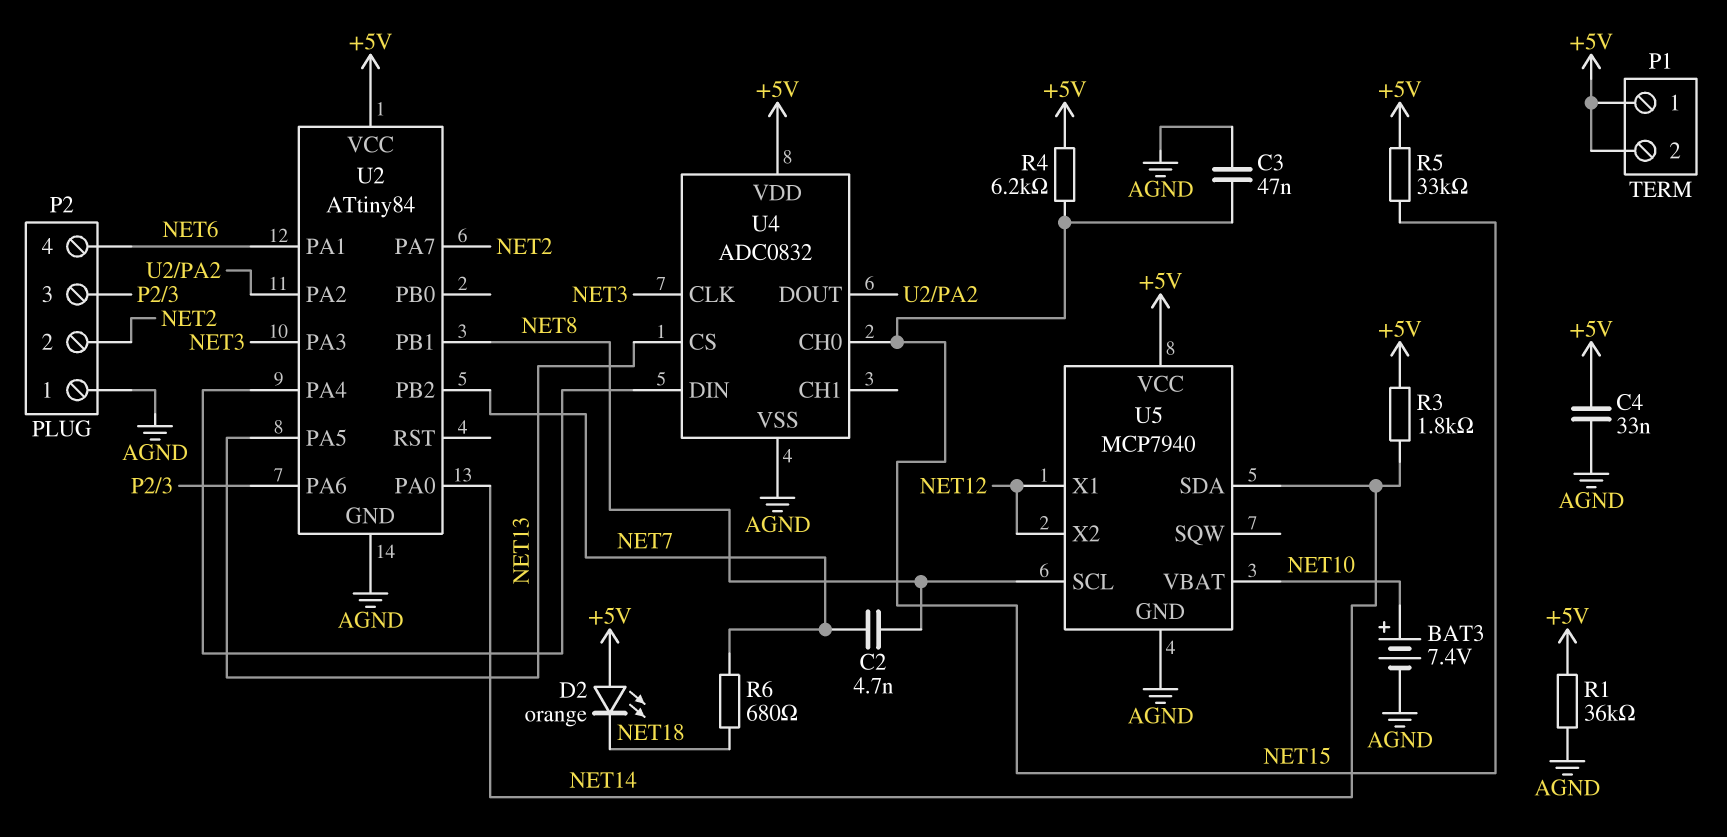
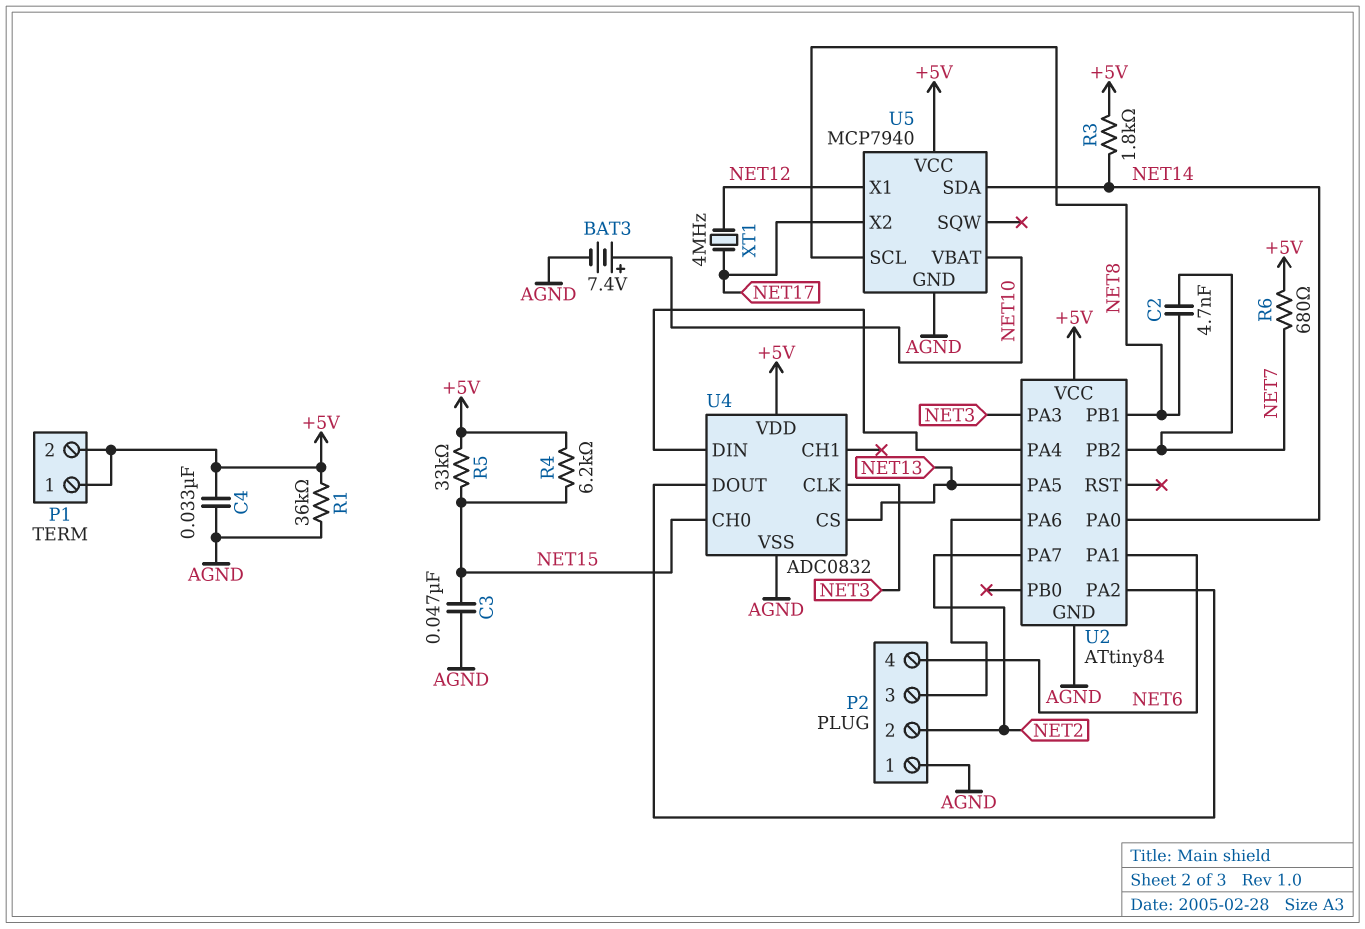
D2: LED orange (A +5V, K NET18) -> none
R6: 680 (NET7, NET18) -> 680 (+5V, NET7)
U5 pin X2: NET12 -> NET17
XT1: none -> 4MHz (NET12, NET17)

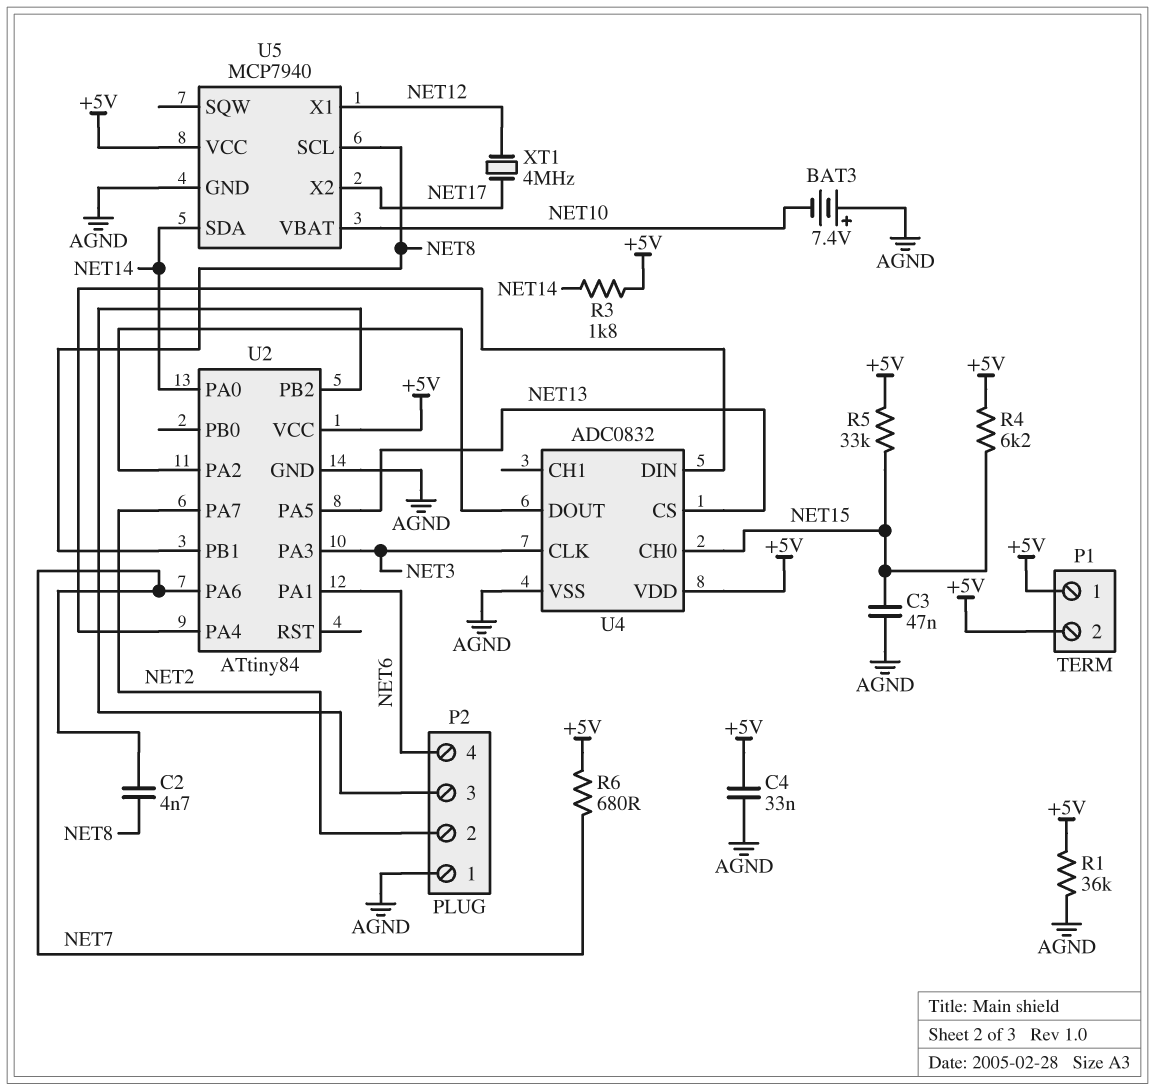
BAT3: 7.4V (plus NET10, minus AGND) -> 7.4V (plus AGND, minus NET10)
U2 pin PA6: P2/3 -> NET7
U2 pin PB2: NET7 -> P2/3

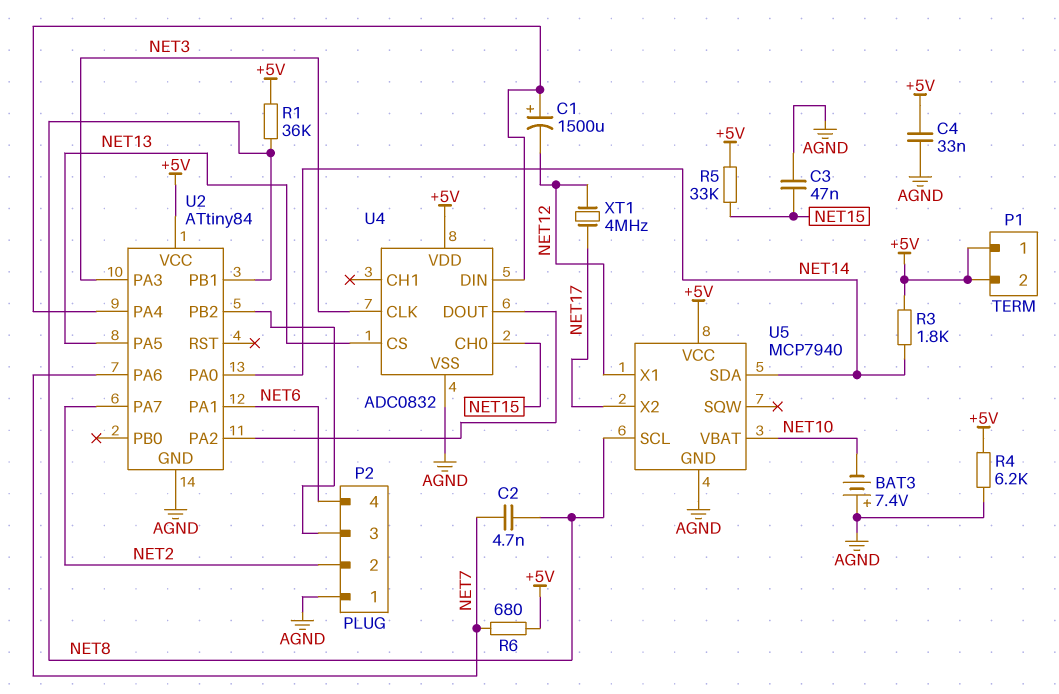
C1: none -> 1500uF (plus U2/PA4, minus NET12)
R1: 36k (+5V, AGND) -> 36k (+5V, NET8)
R4: 6.2k (+5V, NET15) -> 6.2k (+5V, AGND)

